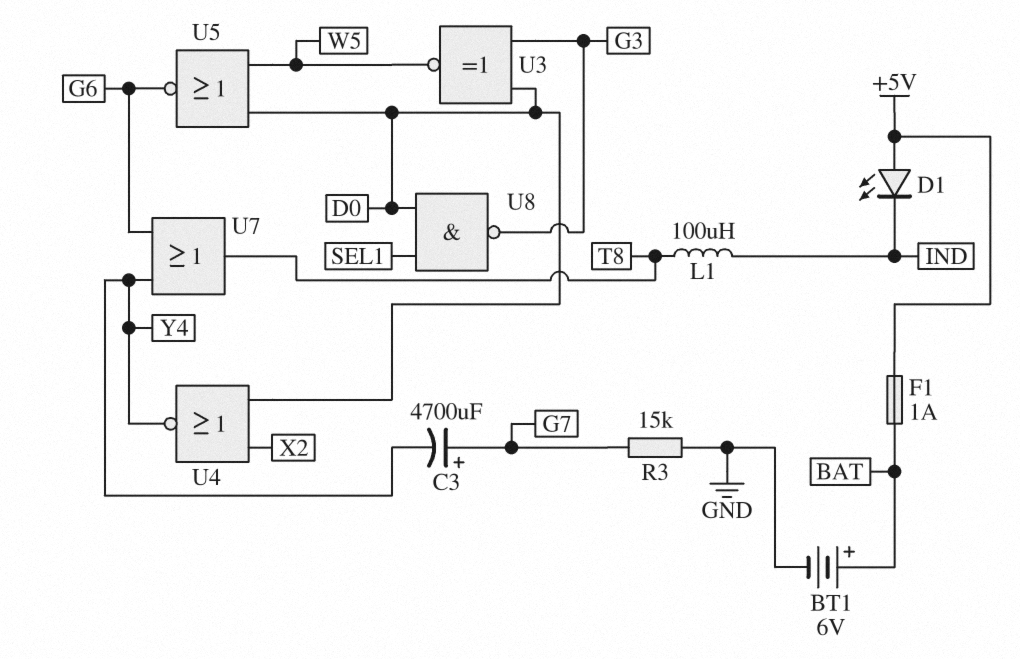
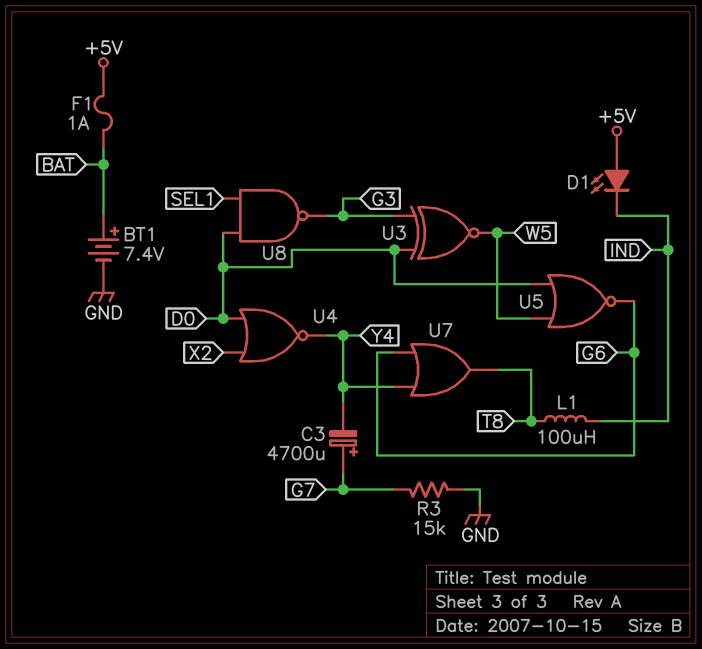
BT1: 6V (plus BAT, minus GND) -> 7.4V (plus BAT, minus GND)

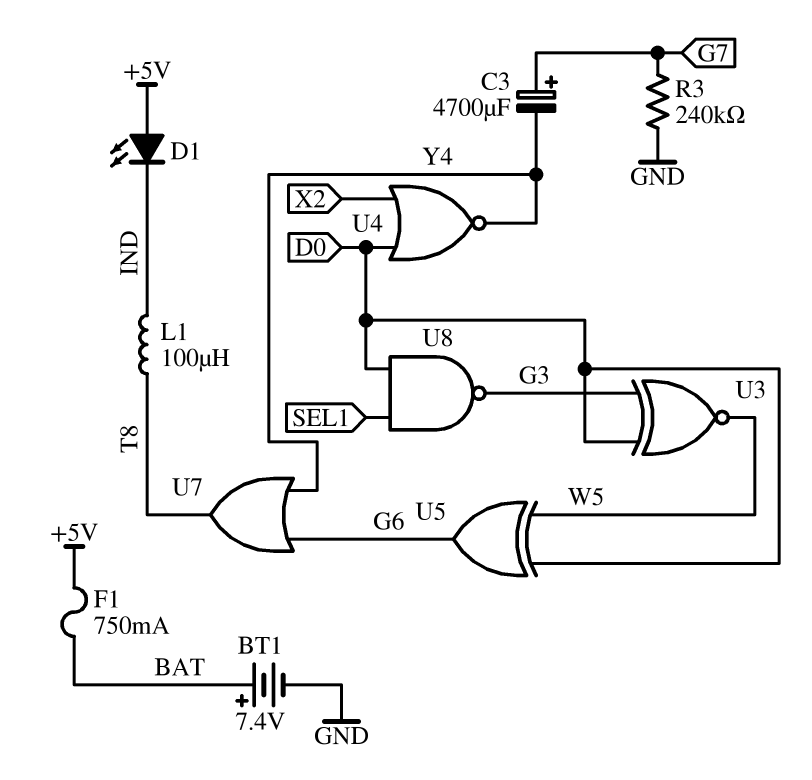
F1: 1A (+5V, BAT) -> 750mA (+5V, BAT)
R3: 15k (G7, GND) -> 240k (G7, GND)
U5: NOR (in D0, in W5, out G6) -> XOR (in D0, in W5, out G6)

